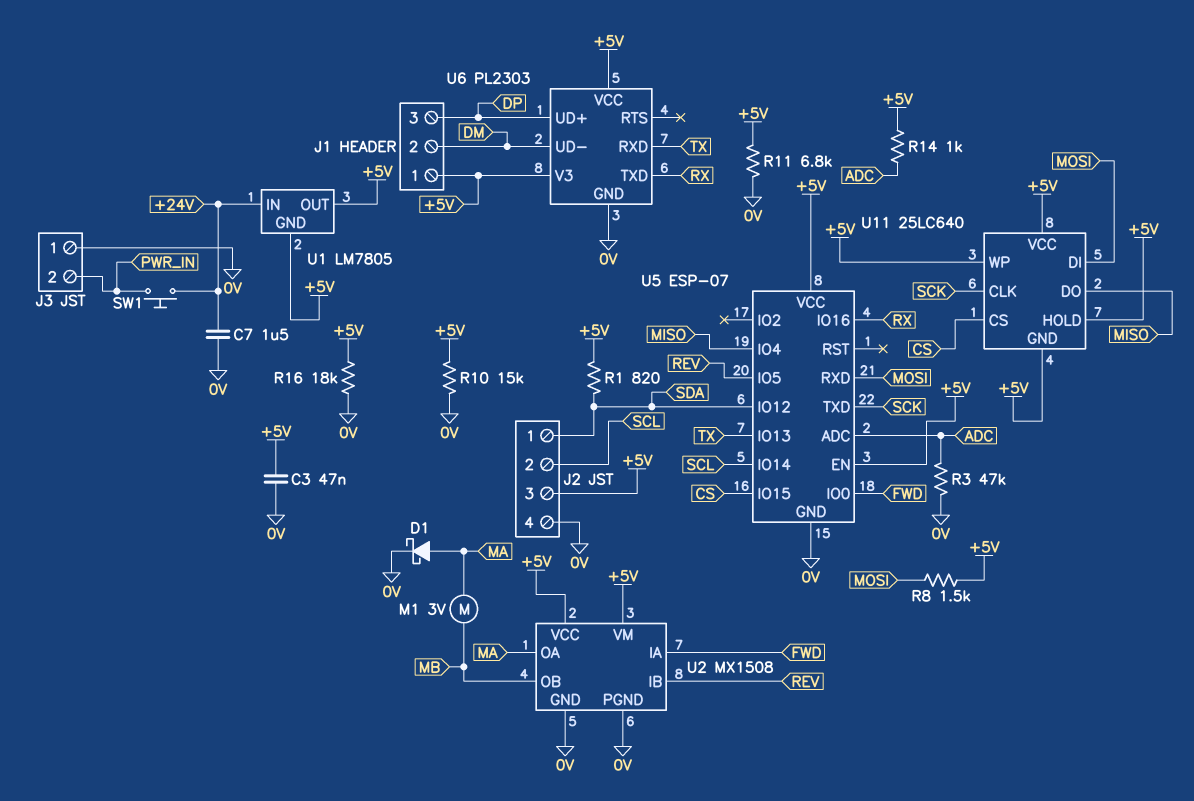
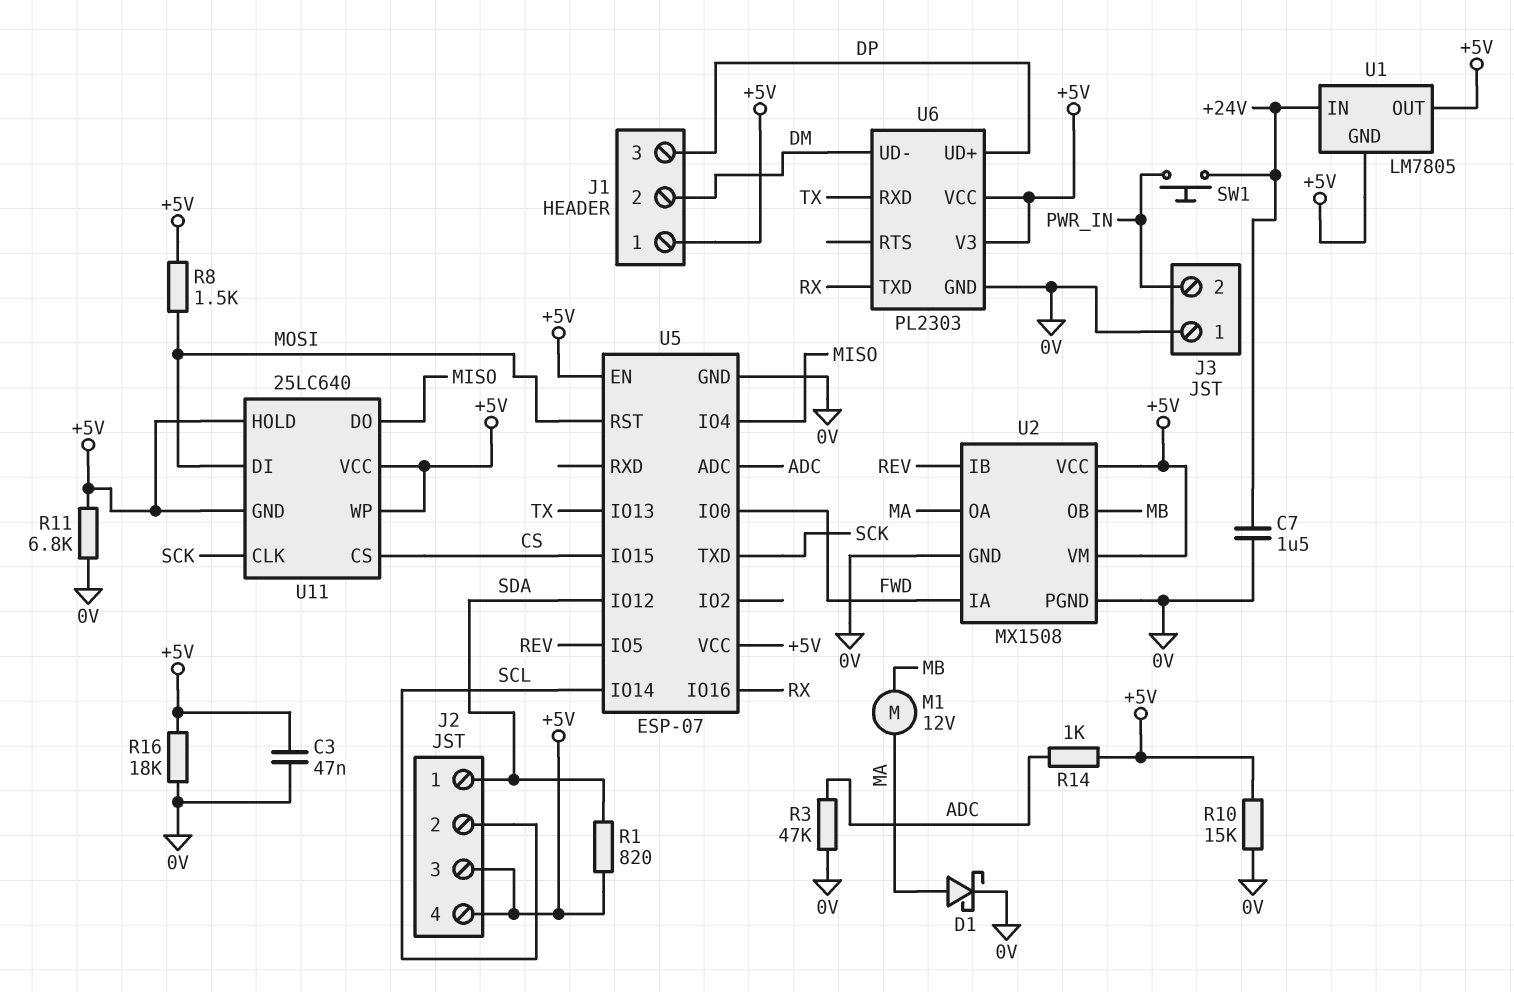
J2 pin 4: 0V -> +5V
M1: motor 3V (MA, MB) -> motor 12V (MA, MB)
U5 pin RST: none -> MOSI
U5 pin RXD: MOSI -> none

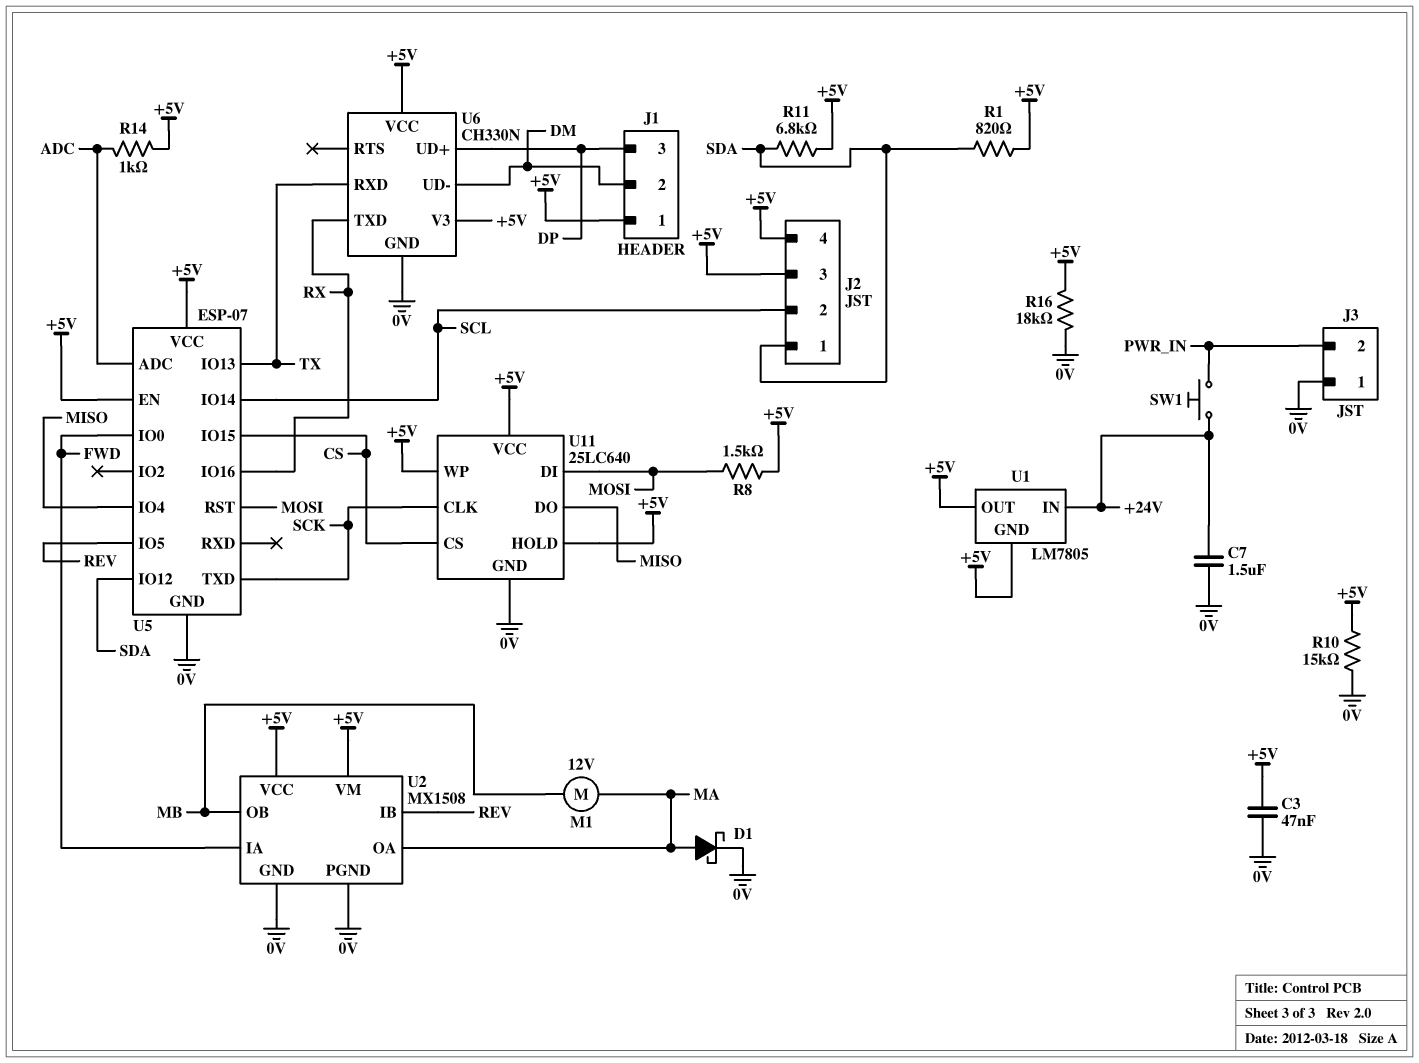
R3: 47k (0V, ADC) -> none
R11: 6.8k (+5V, 0V) -> 6.8k (+5V, SDA)
U6: PL2303 -> CH330N
U11 pin GND: +5V -> 0V

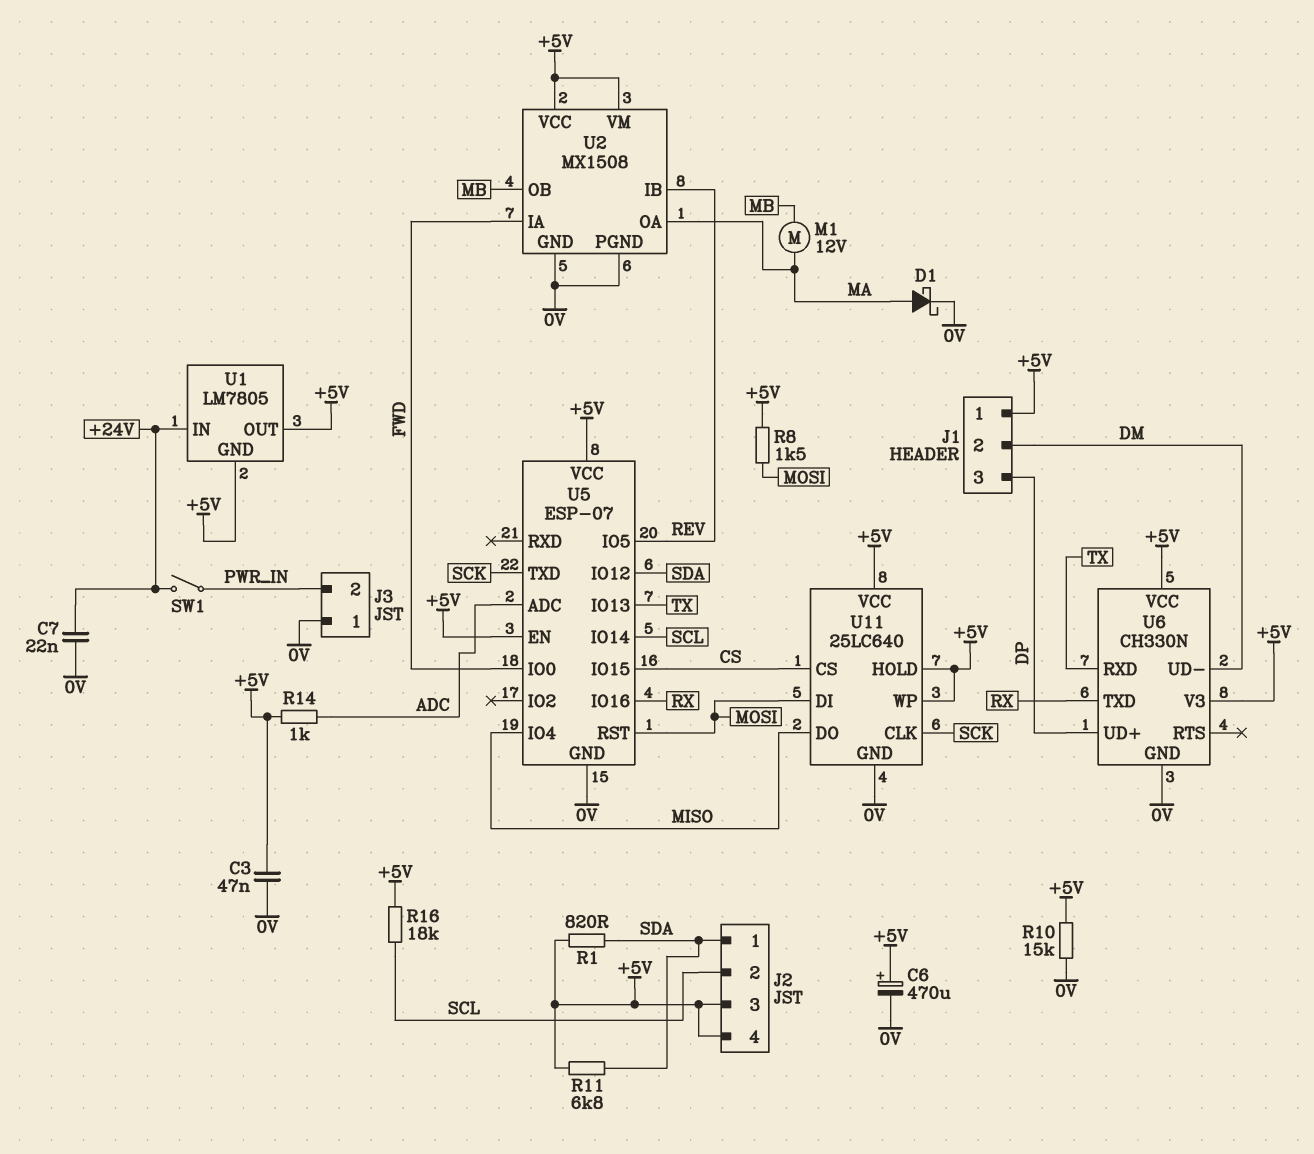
C6: none -> 470uF (plus +5V, minus 0V)
C7: 1.5uF (+24V, 0V) -> 22nF (+24V, 0V)
R16: 18k (+5V, 0V) -> 18k (+5V, SCL)
SW1: button (+24V, PWR_IN) -> switch (+24V, PWR_IN)

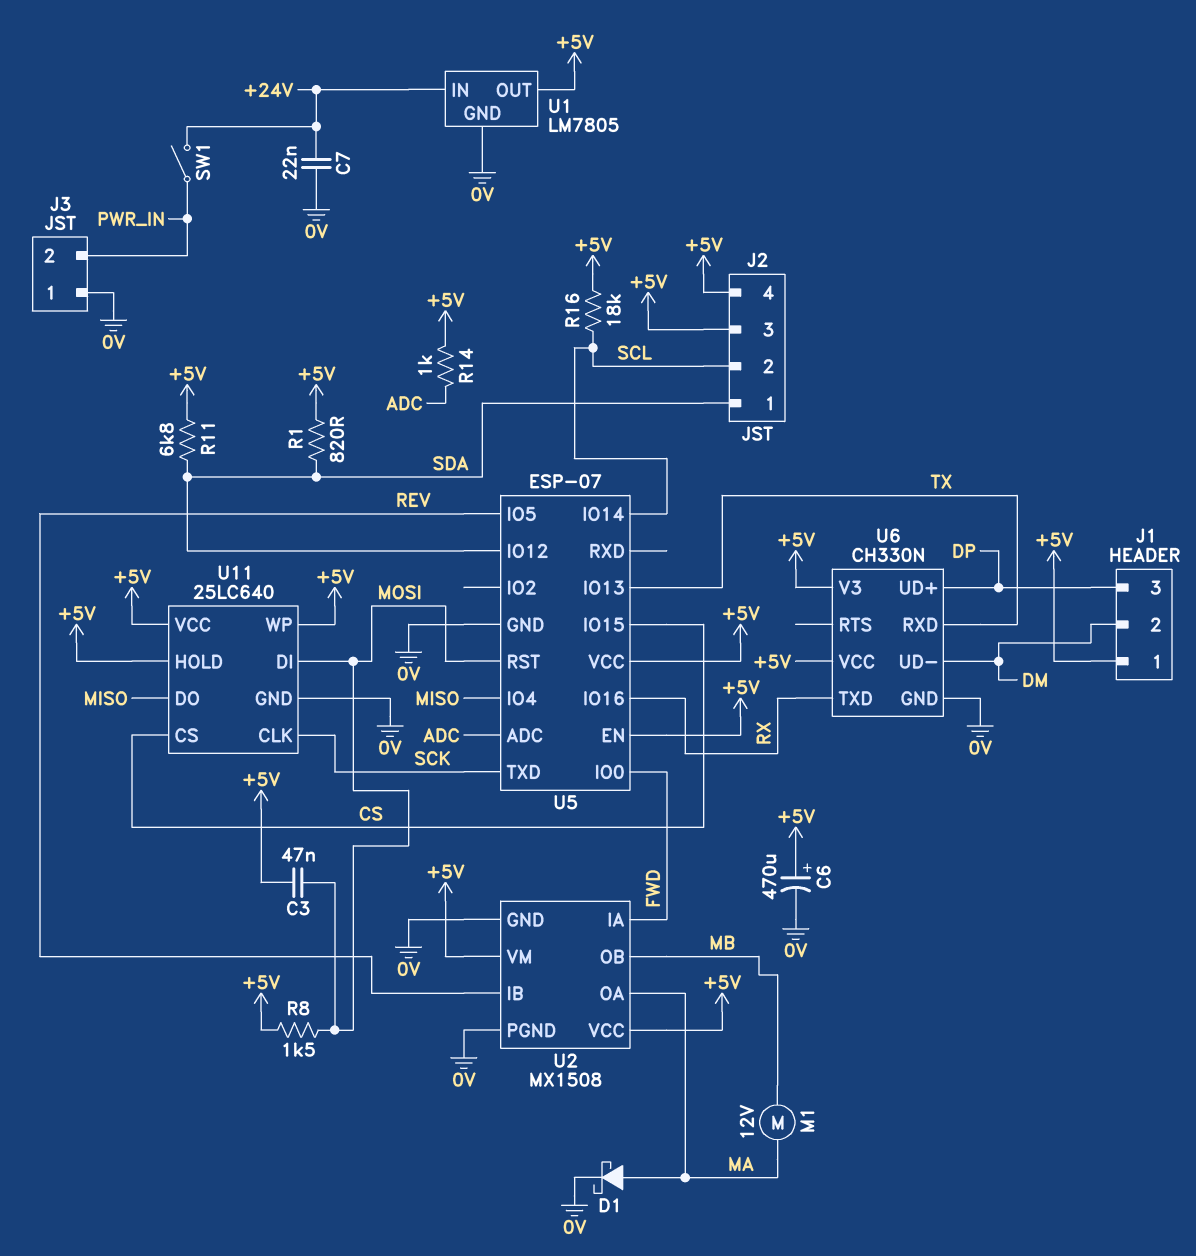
C3: 47nF (+5V, 0V) -> 47nF (+5V, MOSI)
R10: 15k (+5V, 0V) -> none
U1 pin GND: +5V -> 0V

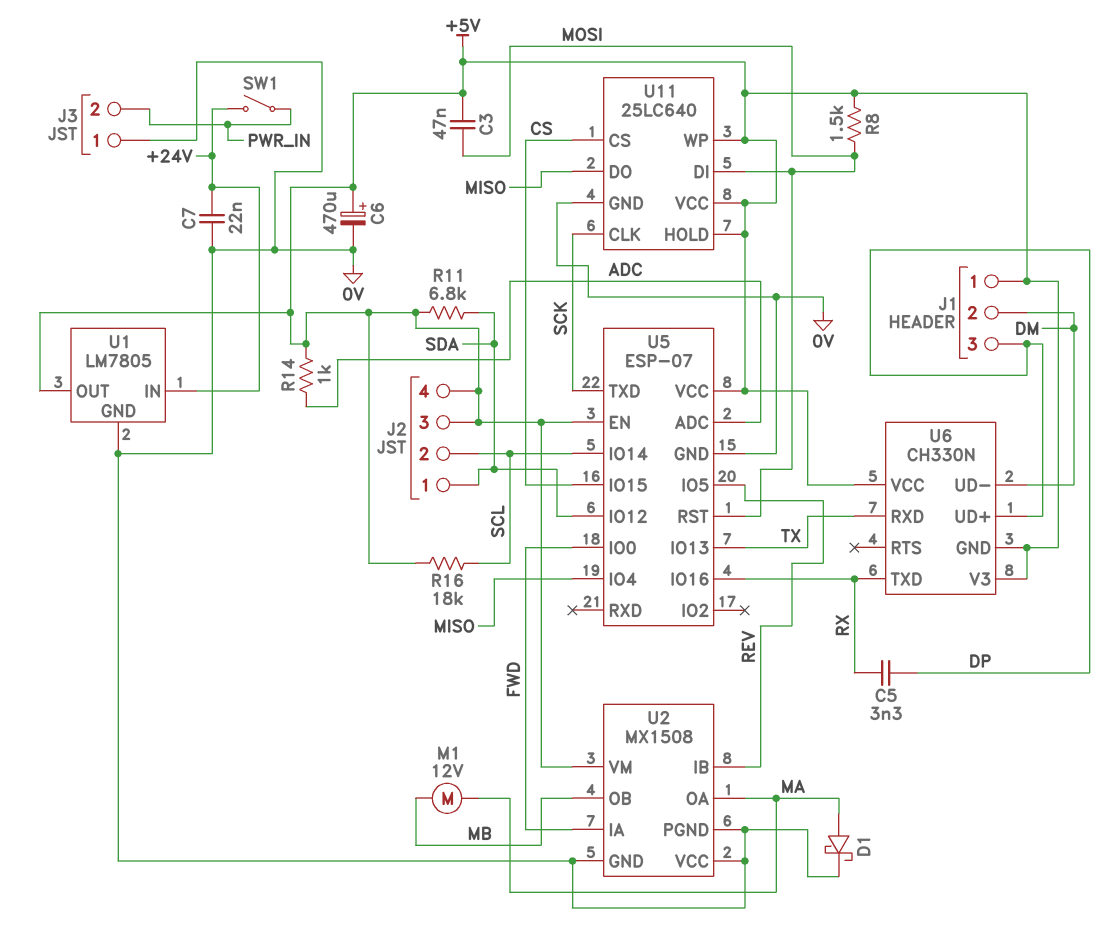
C5: none -> 3.3nF (DP, RX)
R1: 820 (+5V, SDA) -> none
U2 pin VCC: +5V -> 0V
U6 pin GND: 0V -> +5V

